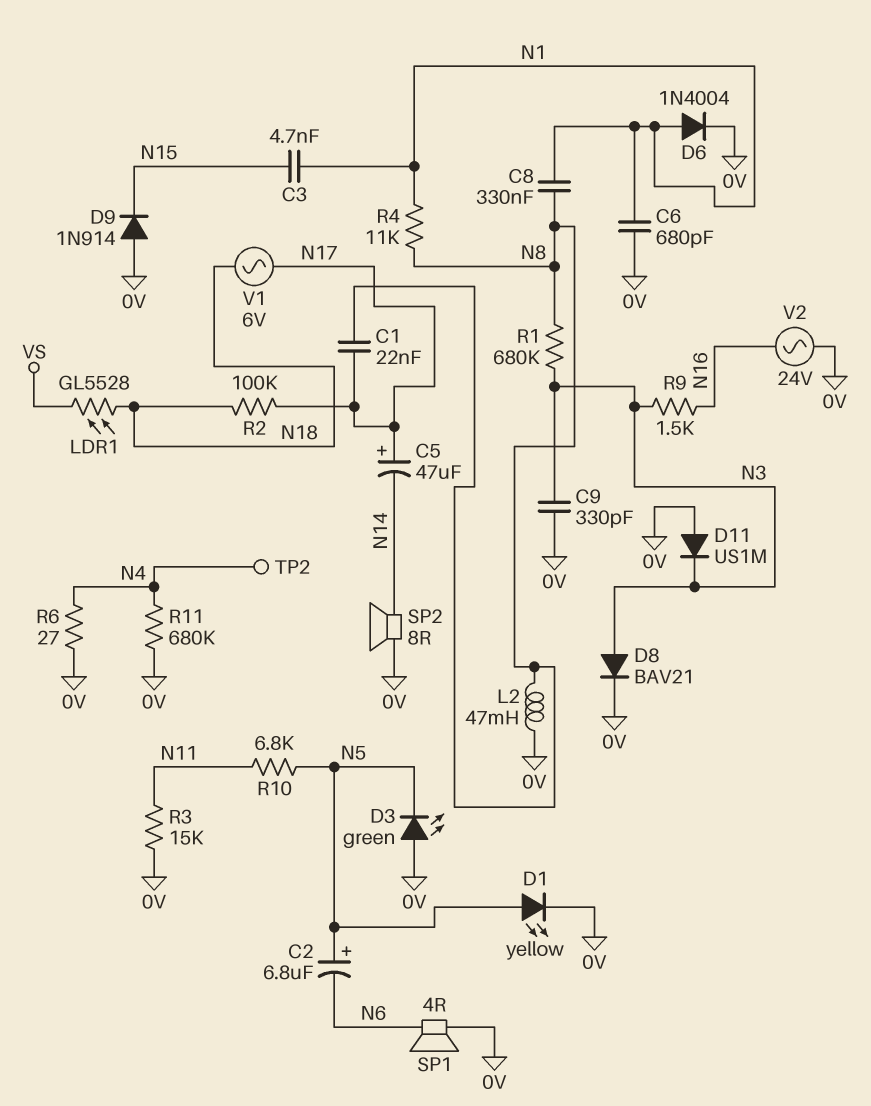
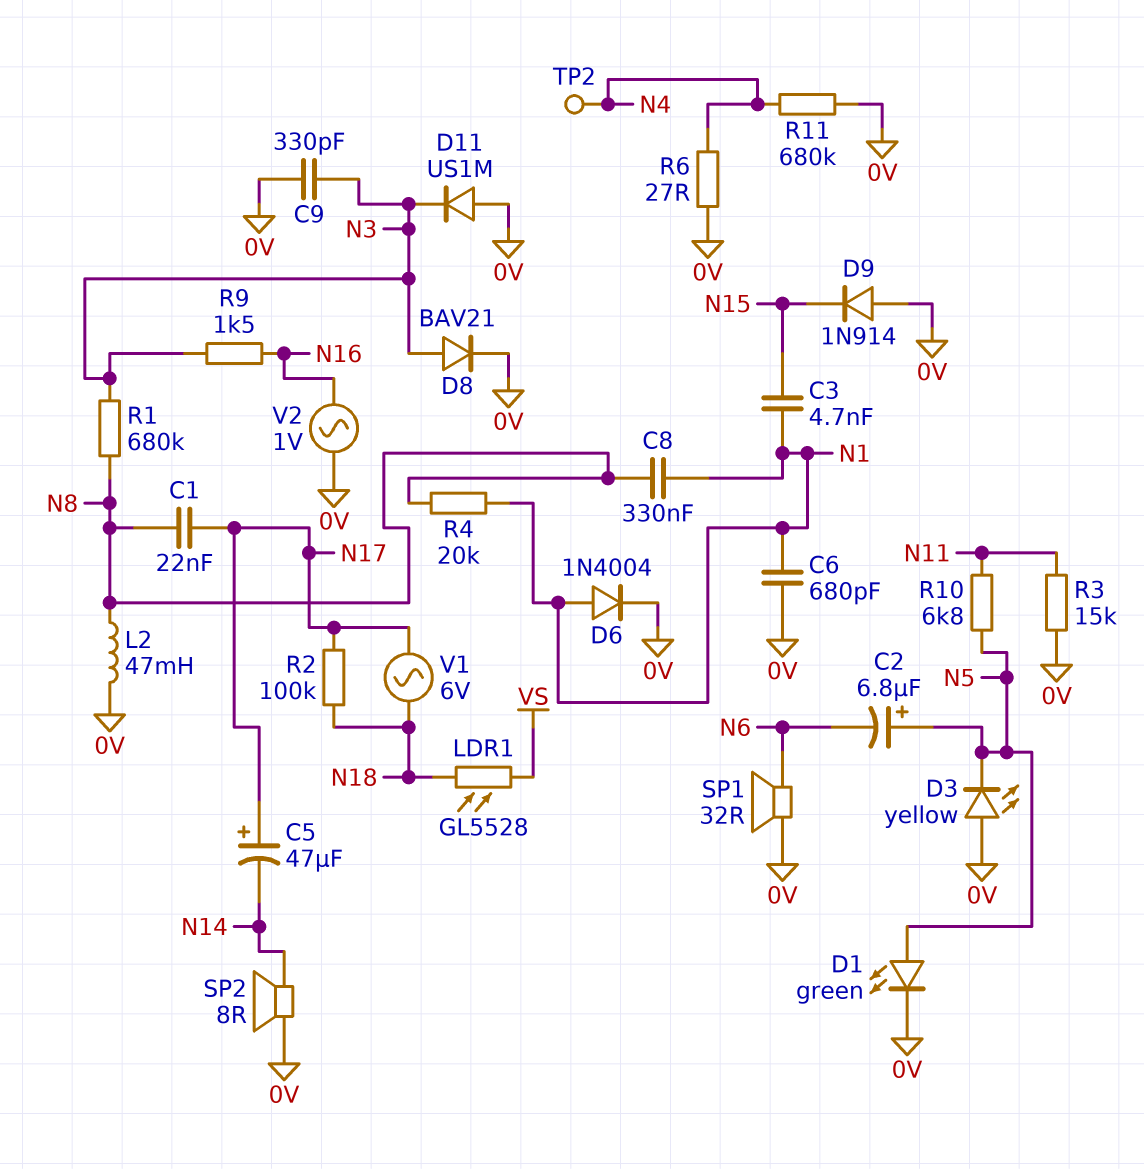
D1: LED yellow (A N5, K 0V) -> LED green (A N5, K 0V)
D3: LED green (A 0V, K N5) -> LED yellow (A 0V, K N5)
R4: 11k (N1, N8) -> 20k (N1, N8)
SP1: speaker 4R (0V, N6) -> speaker 32R (0V, N6)
V2: AC 24V (0V, N16) -> AC 1V (0V, N16)

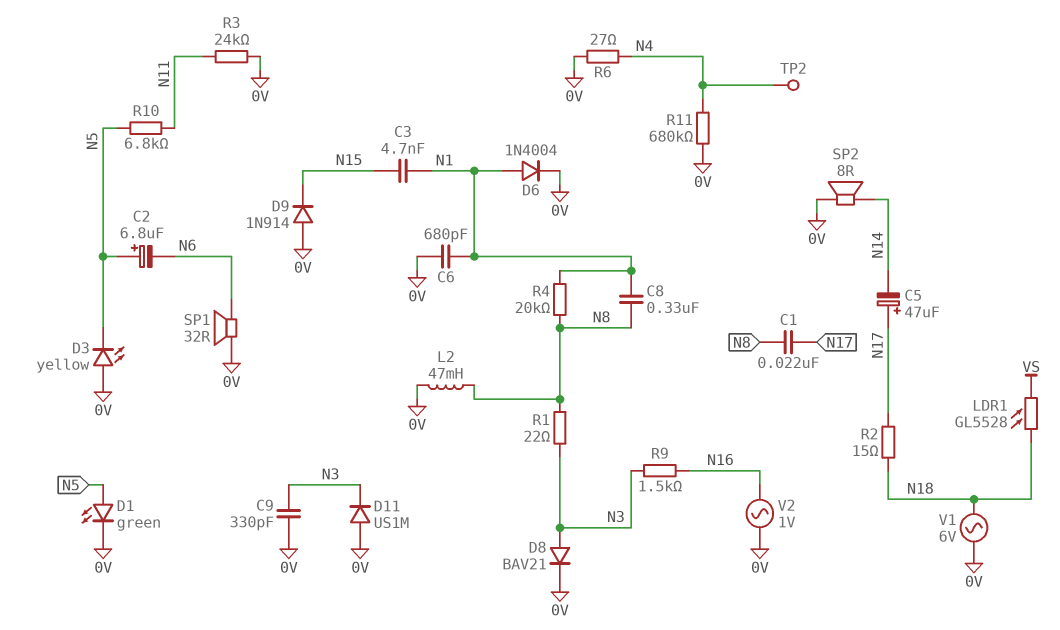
R1: 680k (N3, N8) -> 22 (N3, N8)
R2: 100k (N17, N18) -> 15 (N17, N18)
R3: 15k (0V, N11) -> 24k (0V, N11)
V1: AC 6V (N17, N18) -> AC 6V (0V, N18)

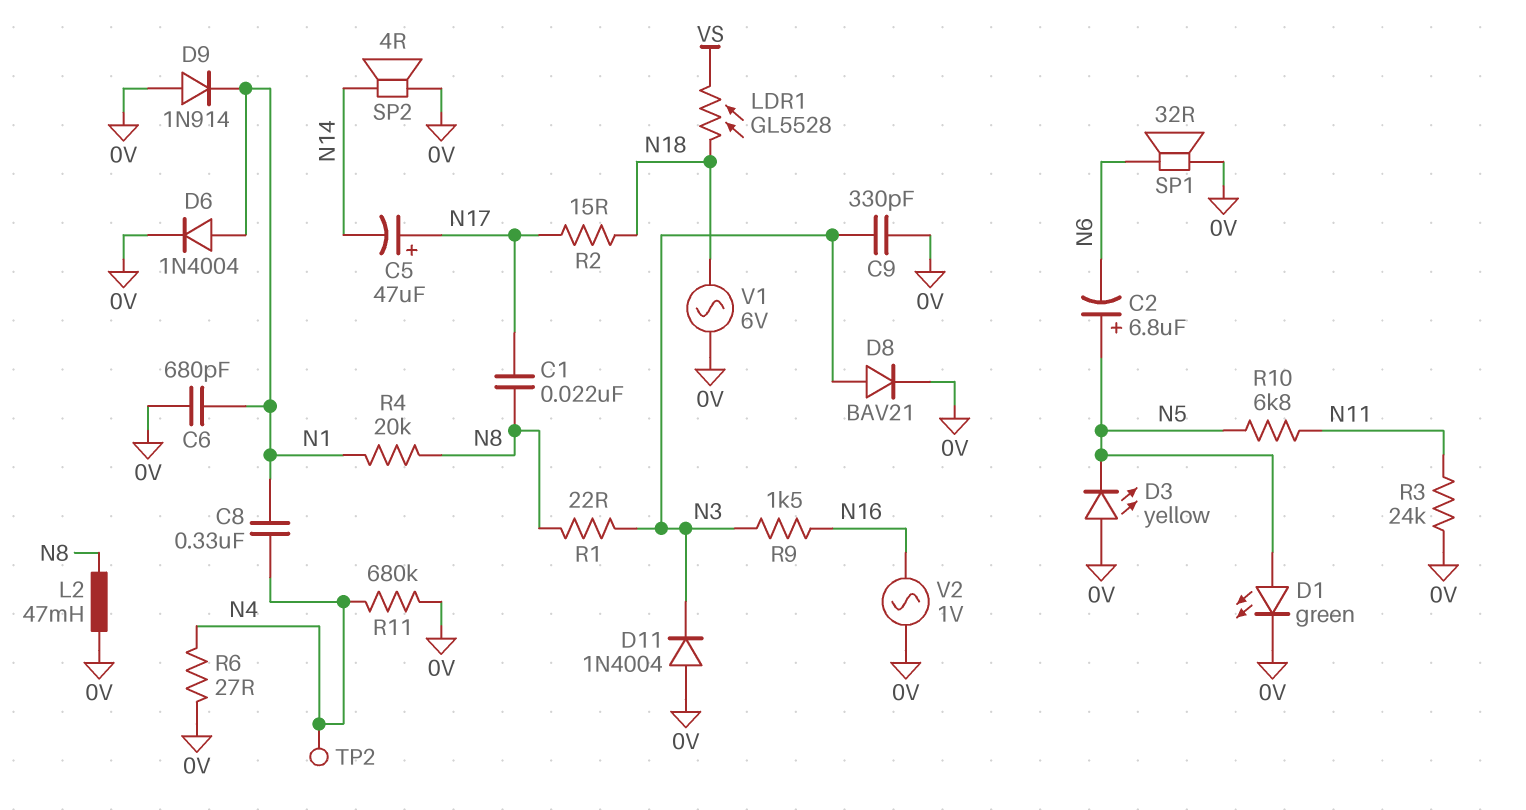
C3: 4.7nF (N1, N15) -> none
C8: 330nF (N1, N8) -> 330nF (N1, N4)
D9: diode 1N914 (A 0V, K N15) -> diode 1N914 (A 0V, K N1)
D11: diode US1M (A 0V, K N3) -> diode 1N4004 (A 0V, K N3)
SP2: speaker 8R (0V, N14) -> speaker 4R (0V, N14)

